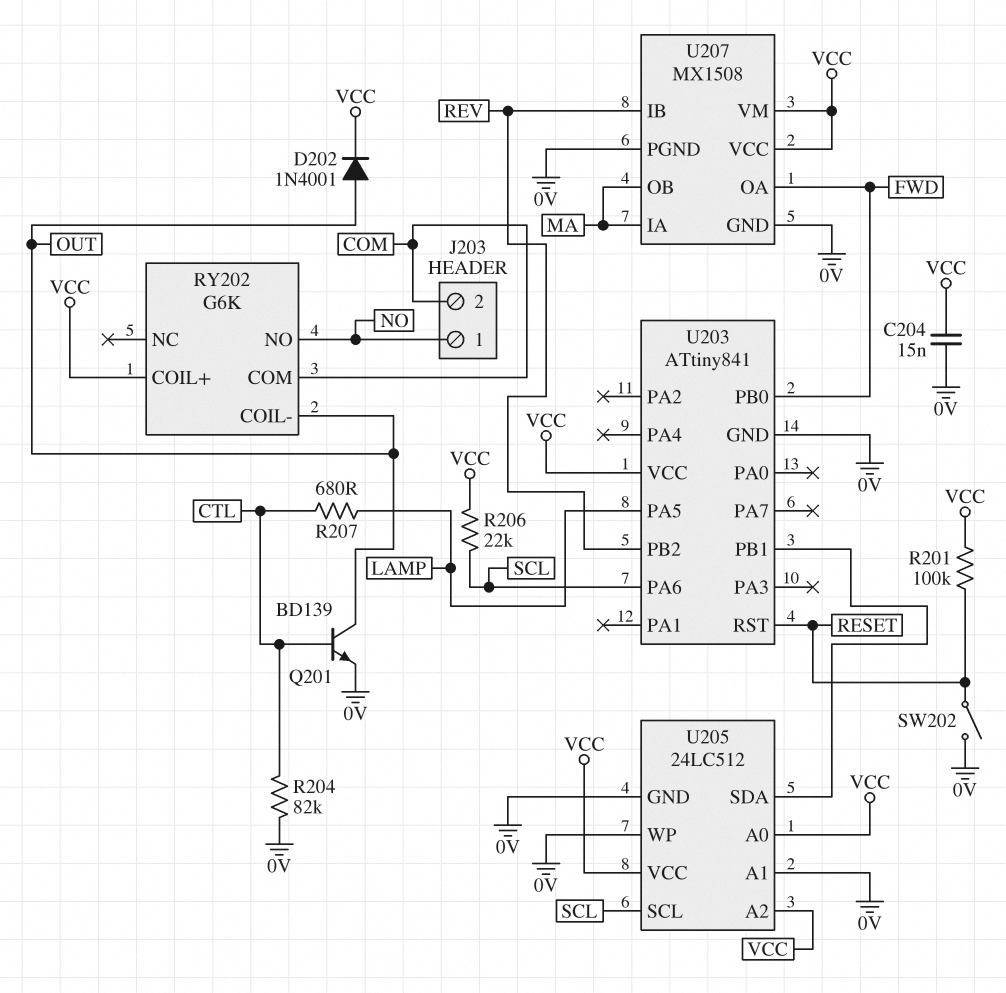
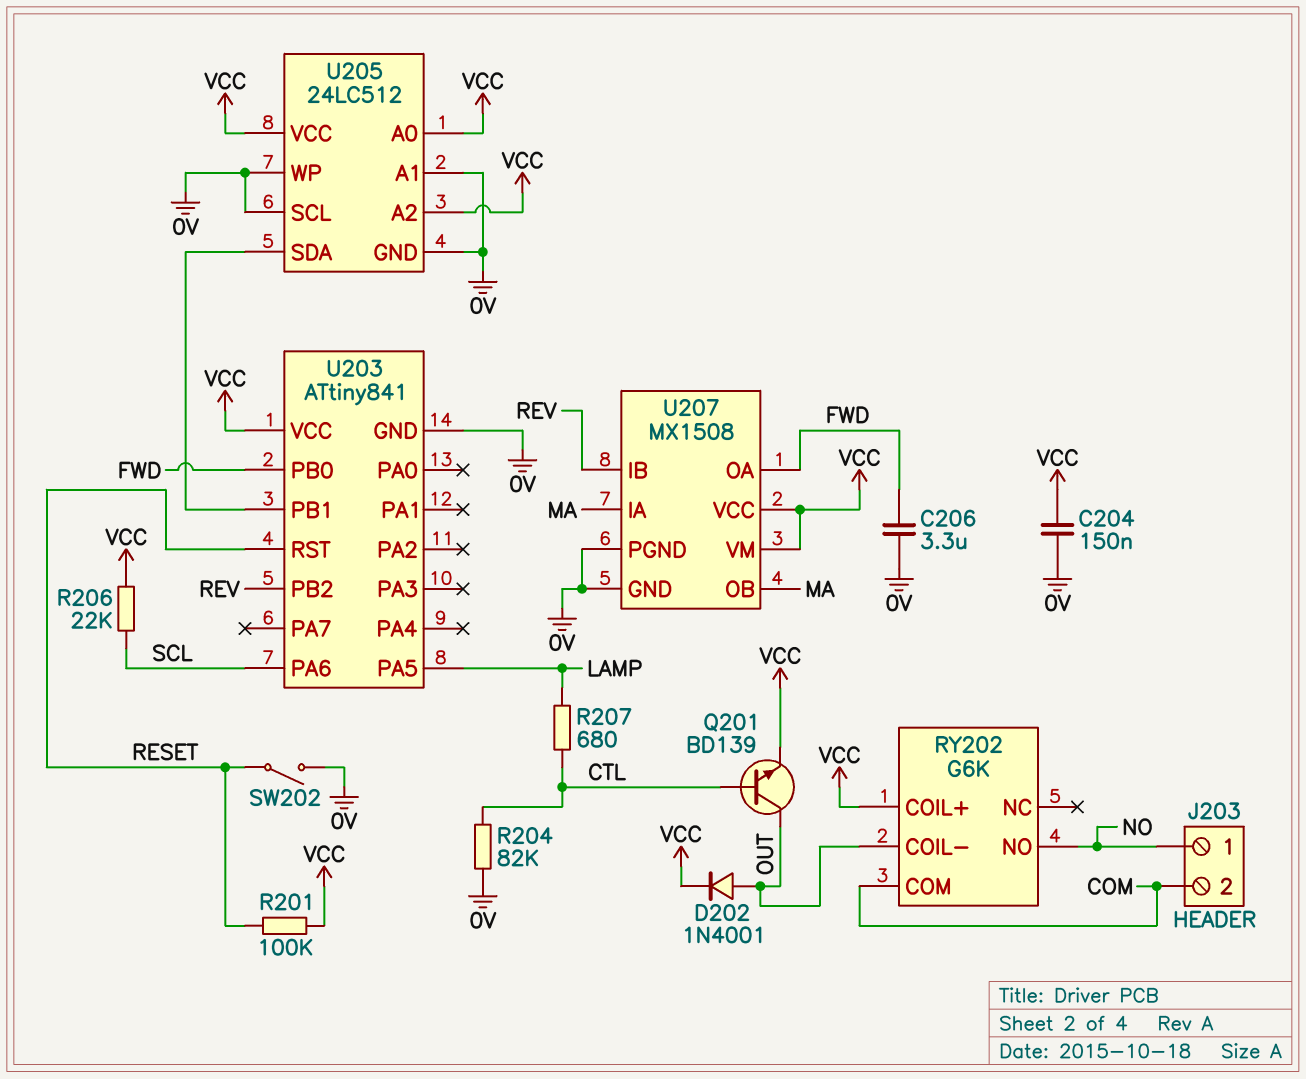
C204: 15nF (0V, VCC) -> 150nF (0V, VCC)
C206: none -> 3.3uF (0V, FWD)
Q201: NPN BD139 (B CTL, C OUT, E 0V) -> NPN BD139 (B CTL, C OUT, E VCC)
U205 pin SCL: SCL -> 0V

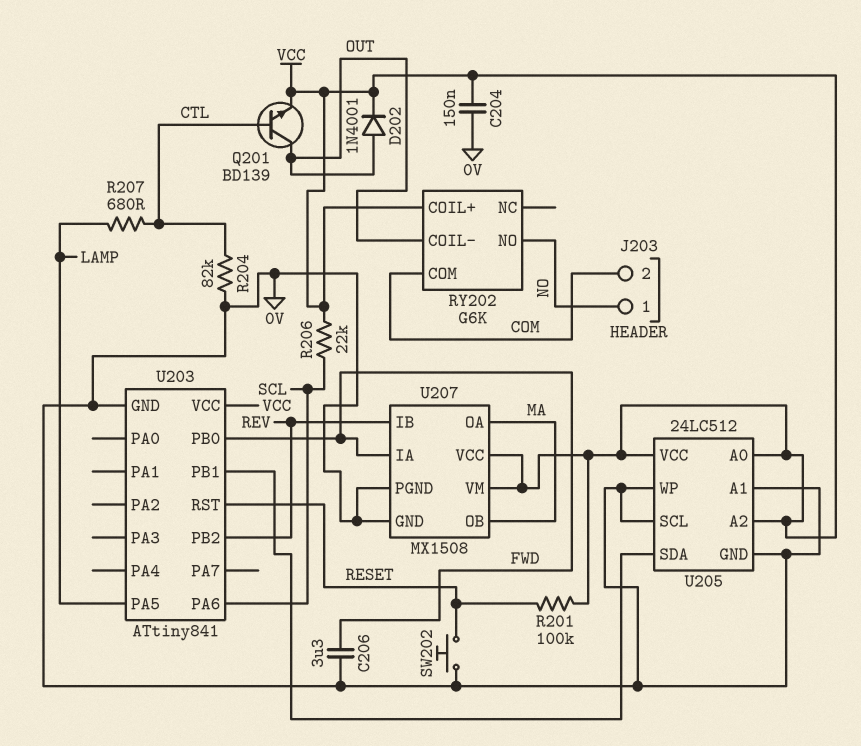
SW202: switch (0V, RESET) -> button (0V, RESET)
U207 pin IA: MA -> FWD
U207 pin OA: FWD -> MA

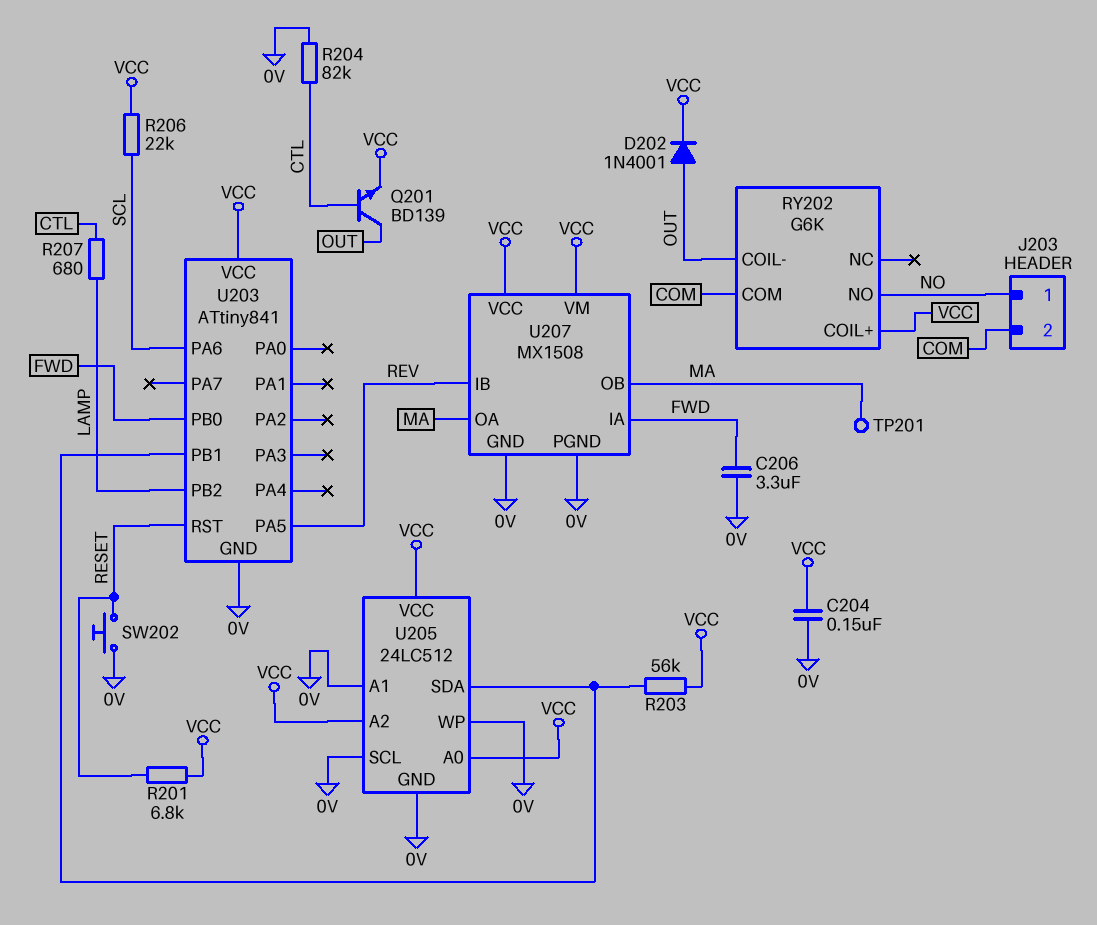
R201: 100k (RESET, VCC) -> 6.8k (RESET, VCC)
R203: none -> 56k (U203/PB1, VCC)
TP201: none -> test point (MA)
U203 pin PA5: LAMP -> REV
U203 pin PB2: REV -> LAMP

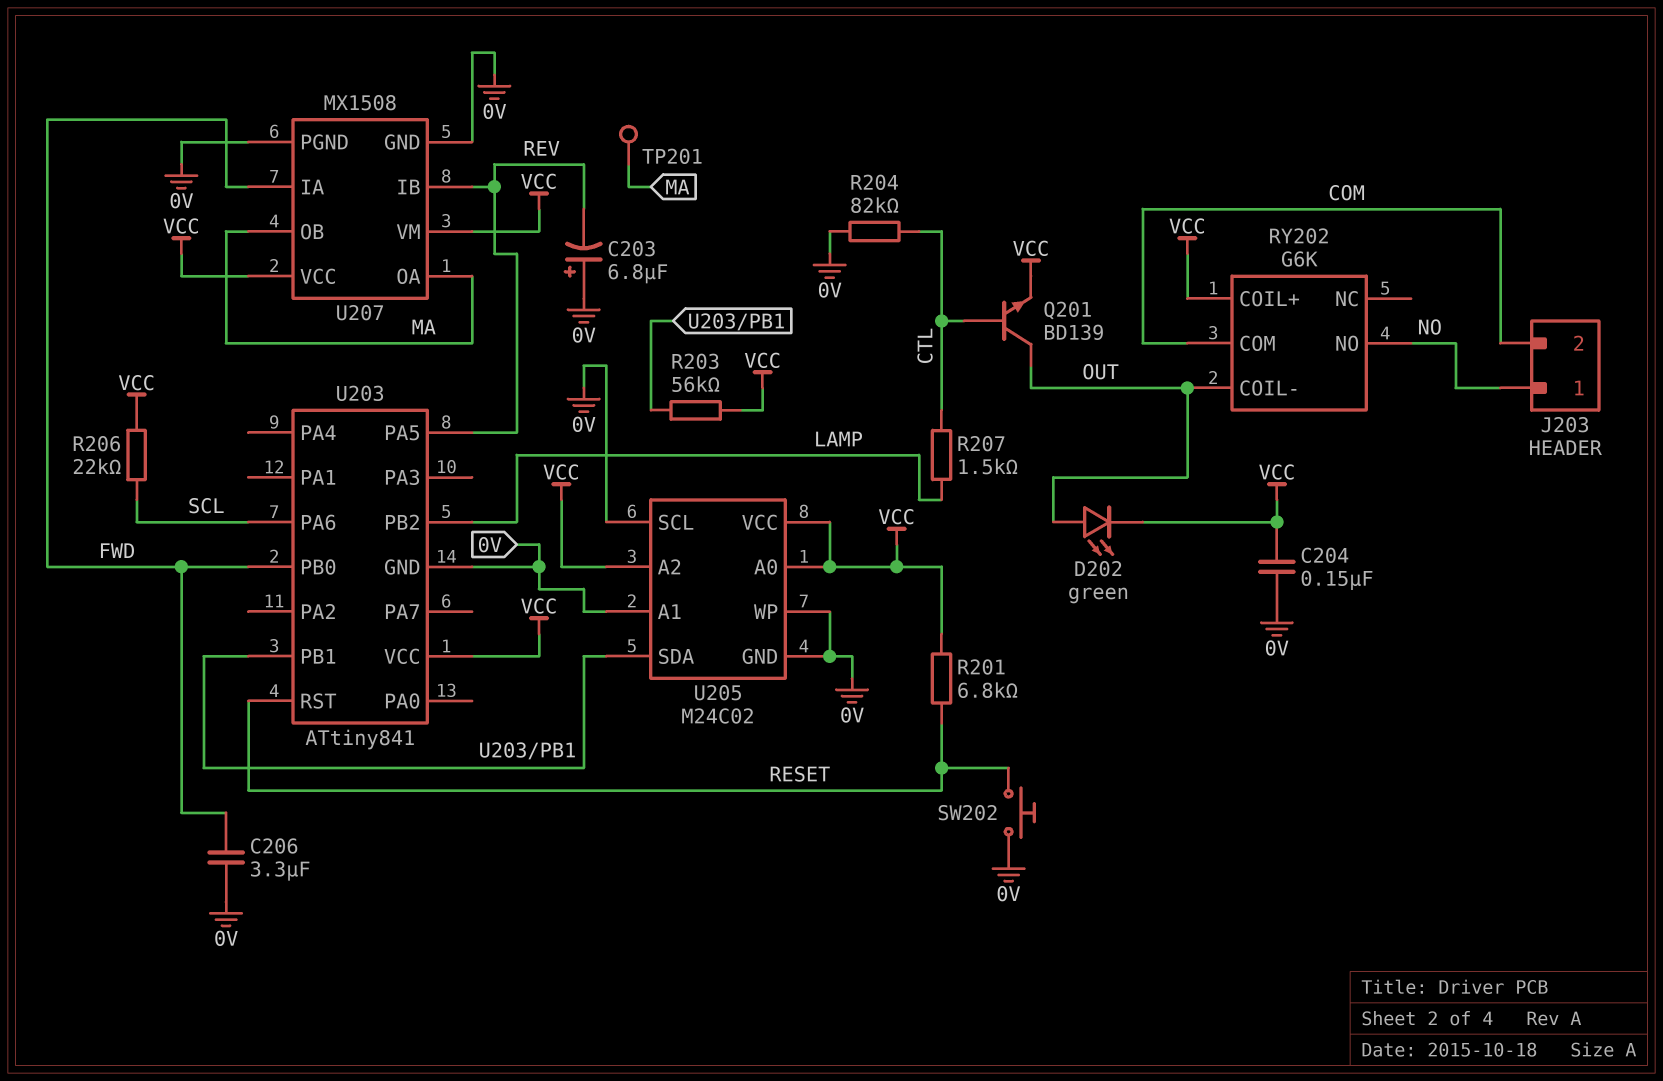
C203: none -> 6.8uF (plus 0V, minus REV)
D202: diode 1N4001 (A OUT, K VCC) -> LED green (A OUT, K VCC)
R207: 680 (CTL, LAMP) -> 1.5k (CTL, LAMP)
U205: 24LC512 -> M24C02

